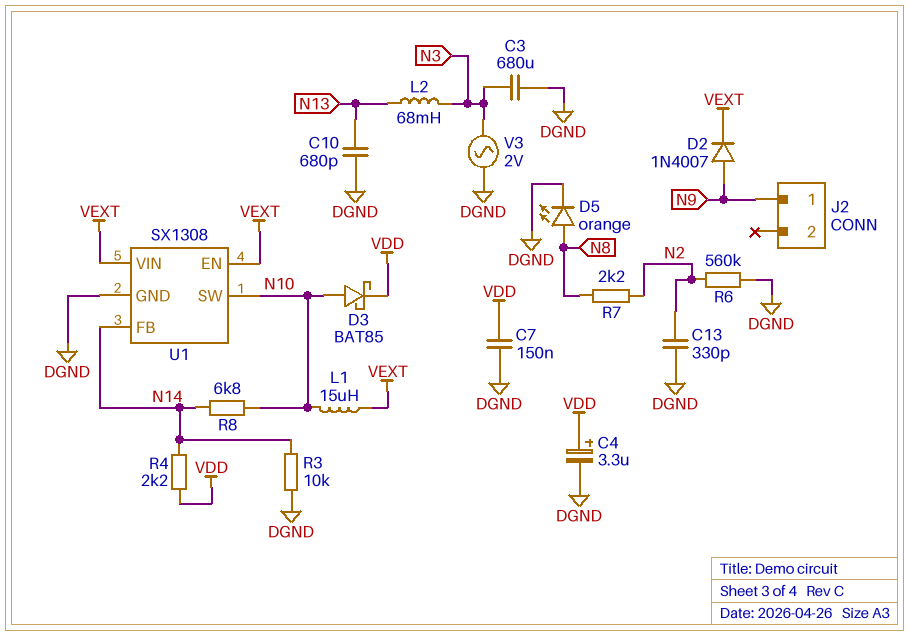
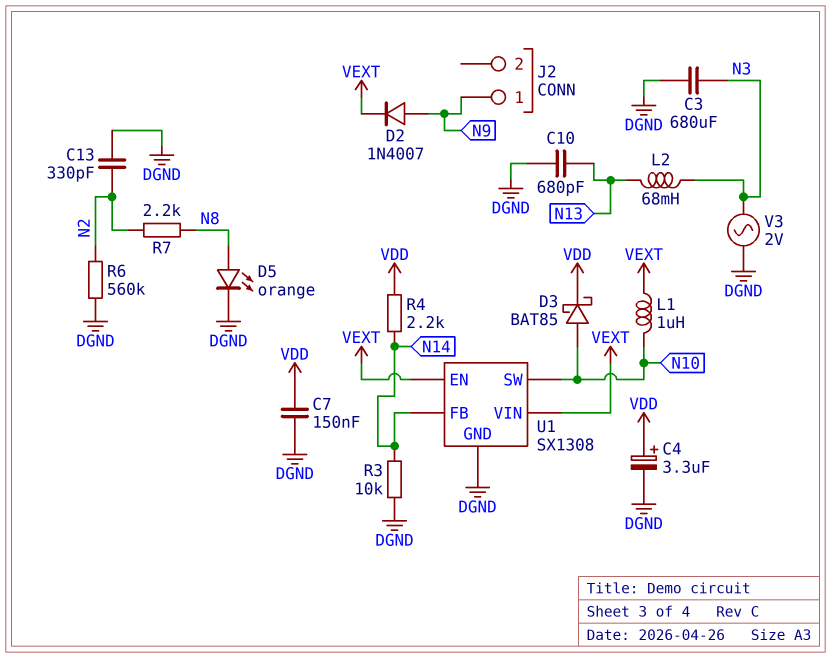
L1: 15uH (N10, VEXT) -> 1uH (N10, VEXT)
R8: 6.8k (N10, N14) -> none

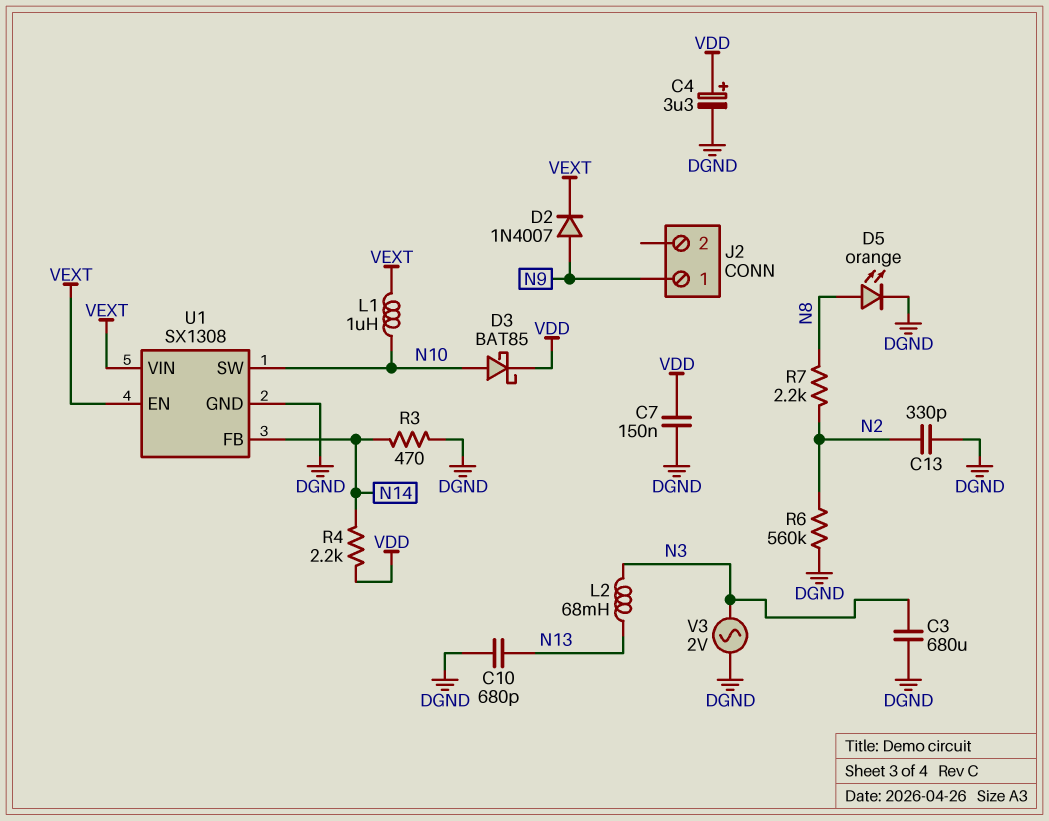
R3: 10k (DGND, N14) -> 470 (DGND, N14)

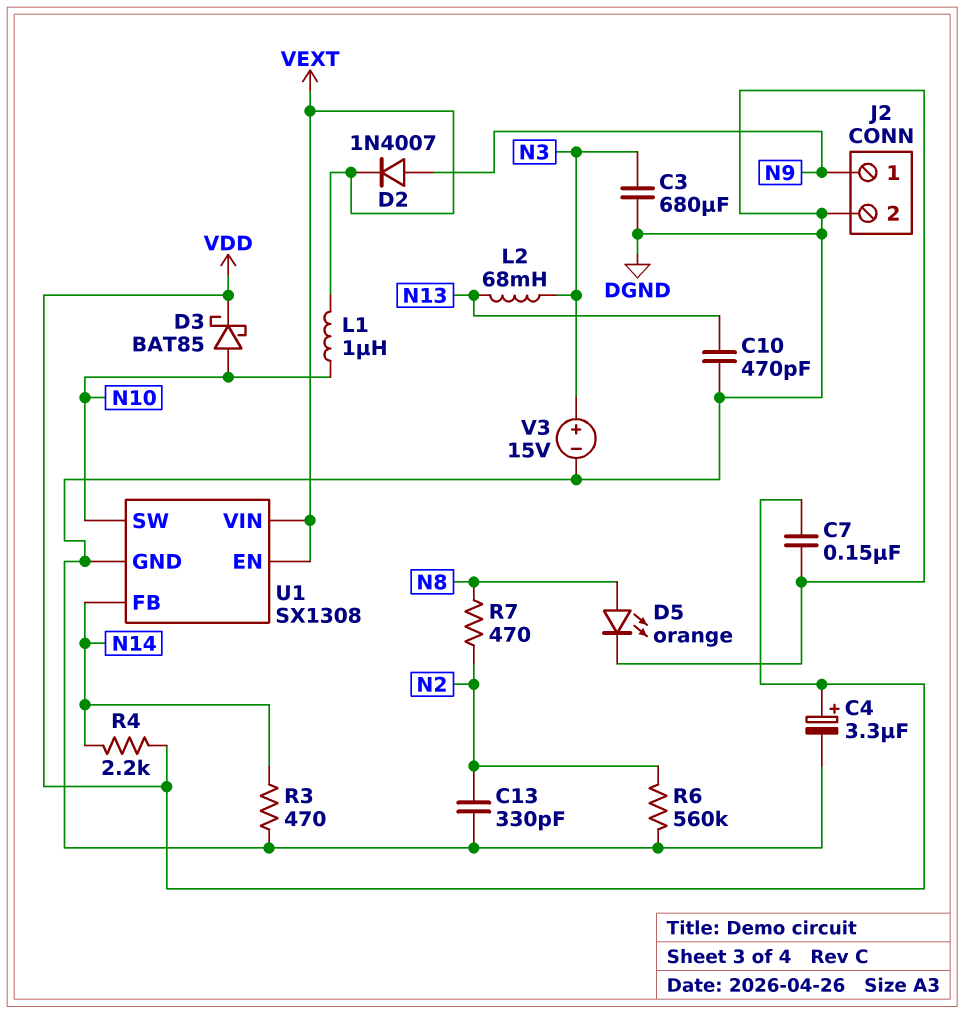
C10: 680pF (DGND, N13) -> 470pF (DGND, N13)
J2 pin 2: none -> DGND
R7: 2.2k (N2, N8) -> 470 (N2, N8)
V3: AC 2V (DGND, N3) -> 15V (plus N3, minus DGND)

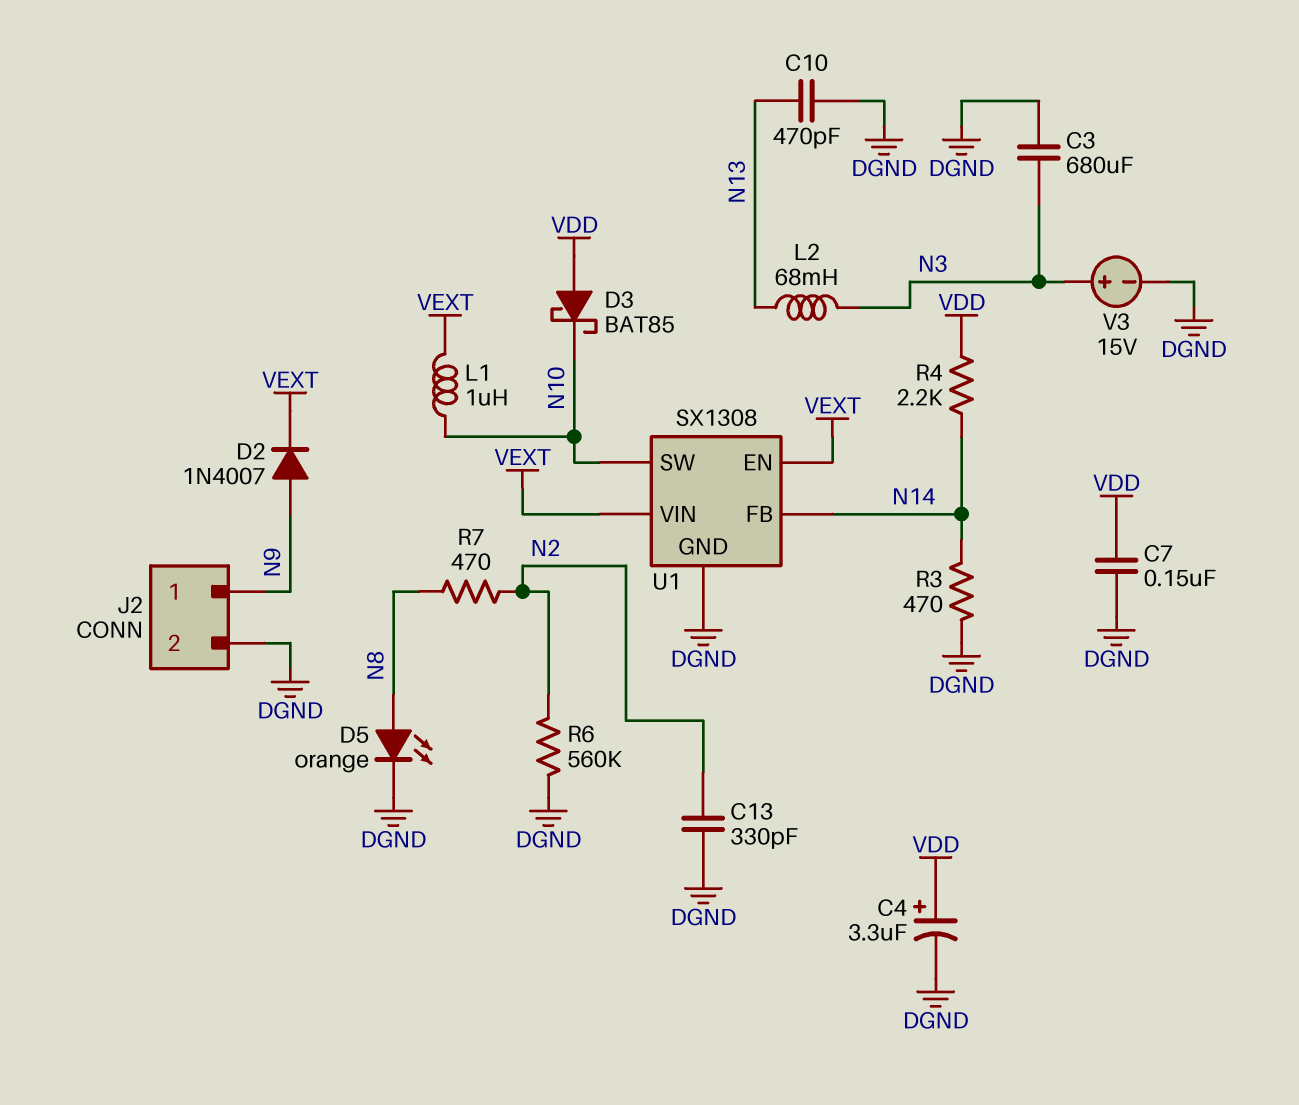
D3: schottky BAT85 (A N10, K VDD) -> schottky BAT85 (A VDD, K N10)

